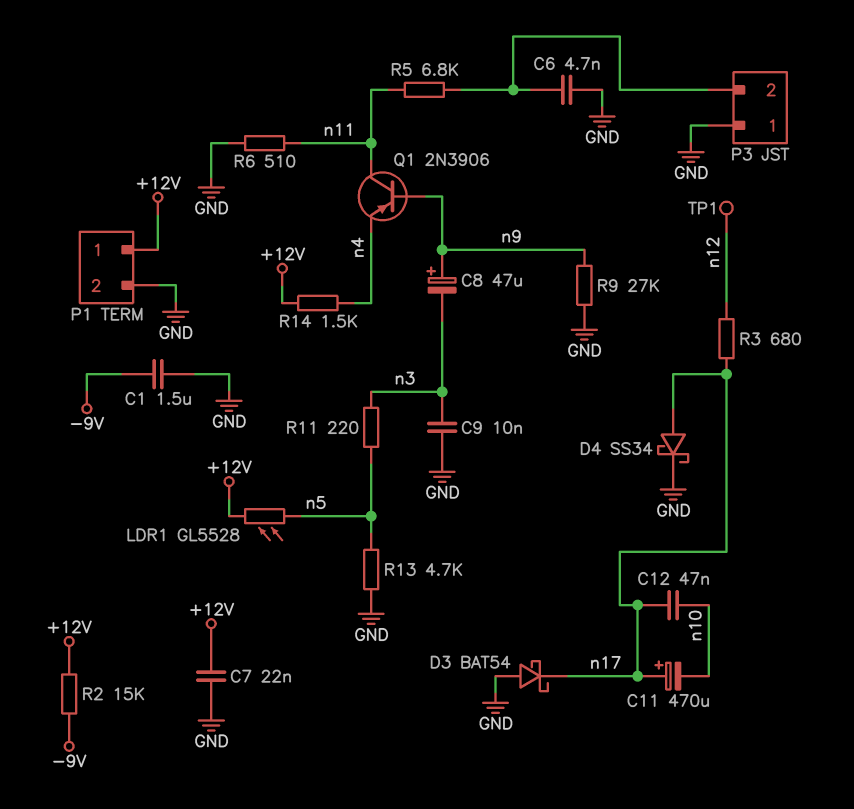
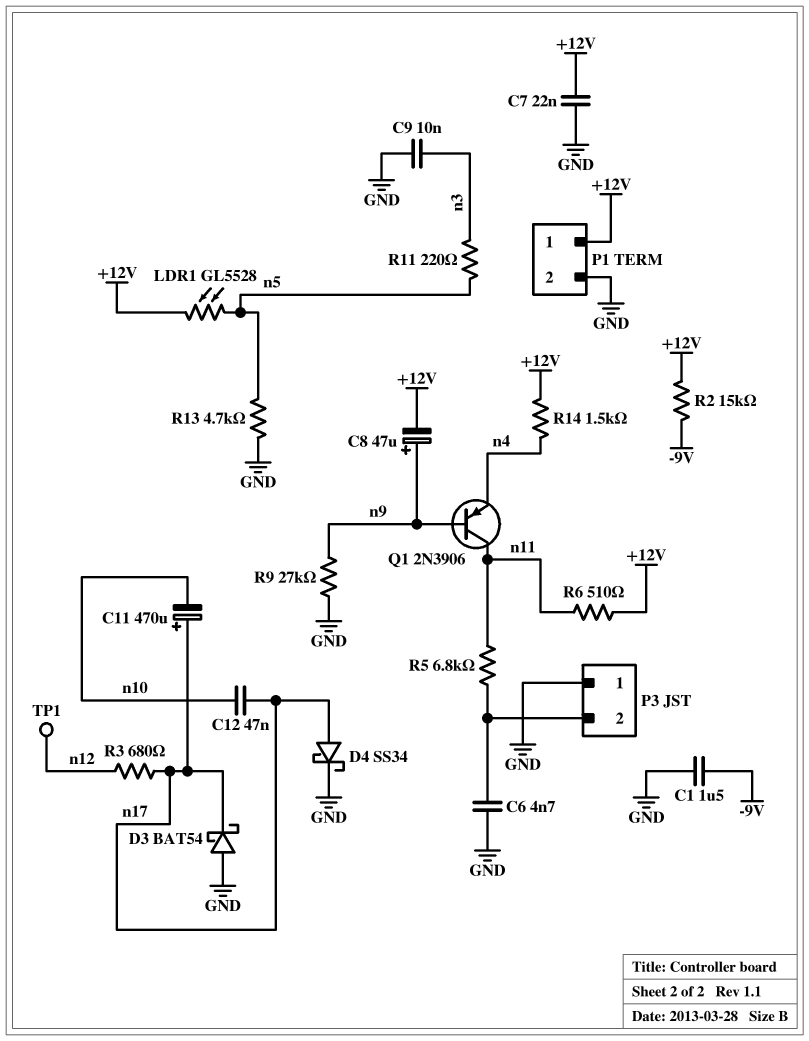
C8: 47uF (plus n9, minus n3) -> 47uF (plus n9, minus +12V)
R6: 510 (GND, n11) -> 510 (+12V, n11)

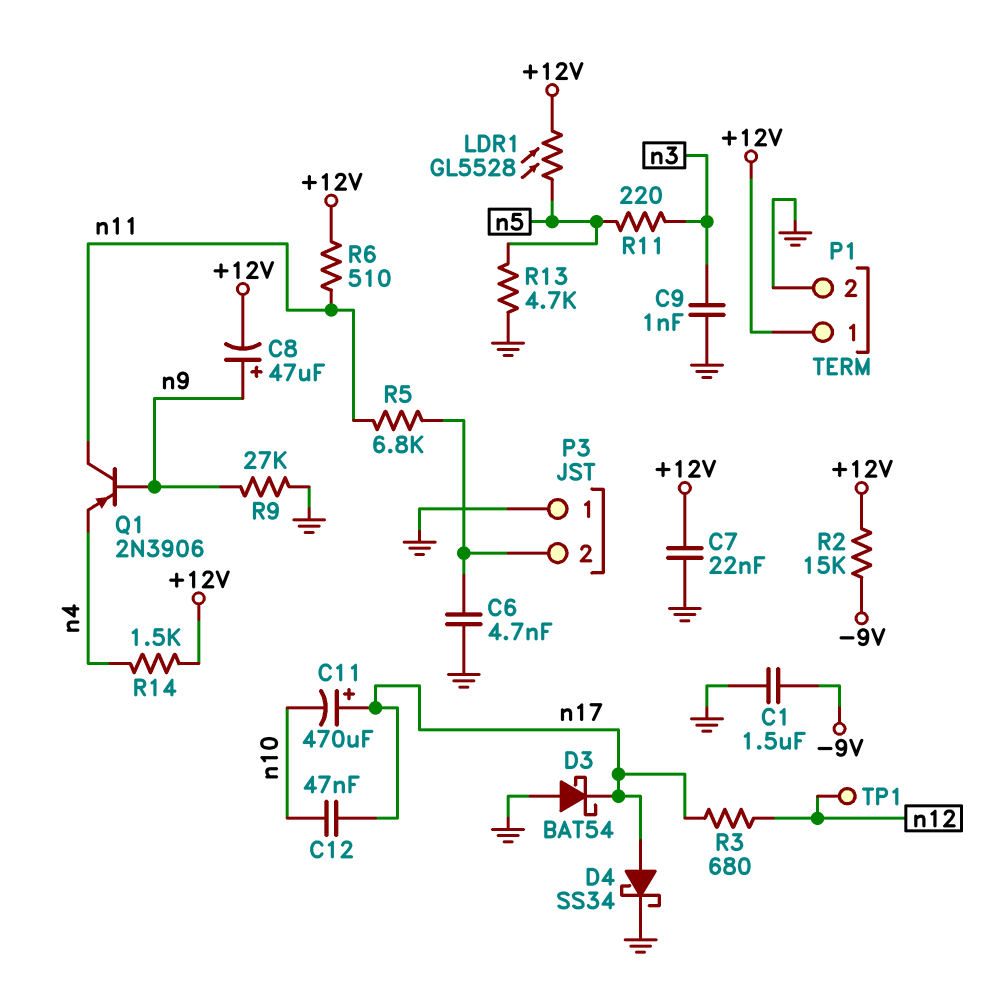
C9: 10nF (GND, n3) -> 1nF (GND, n3)

